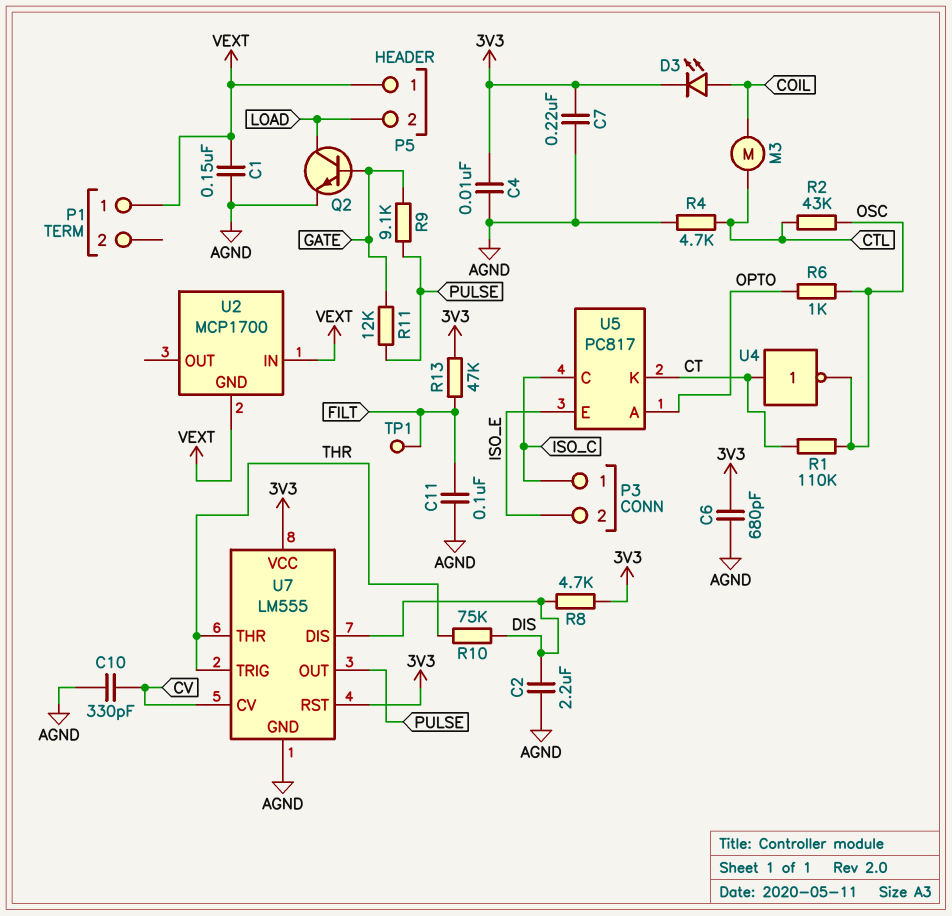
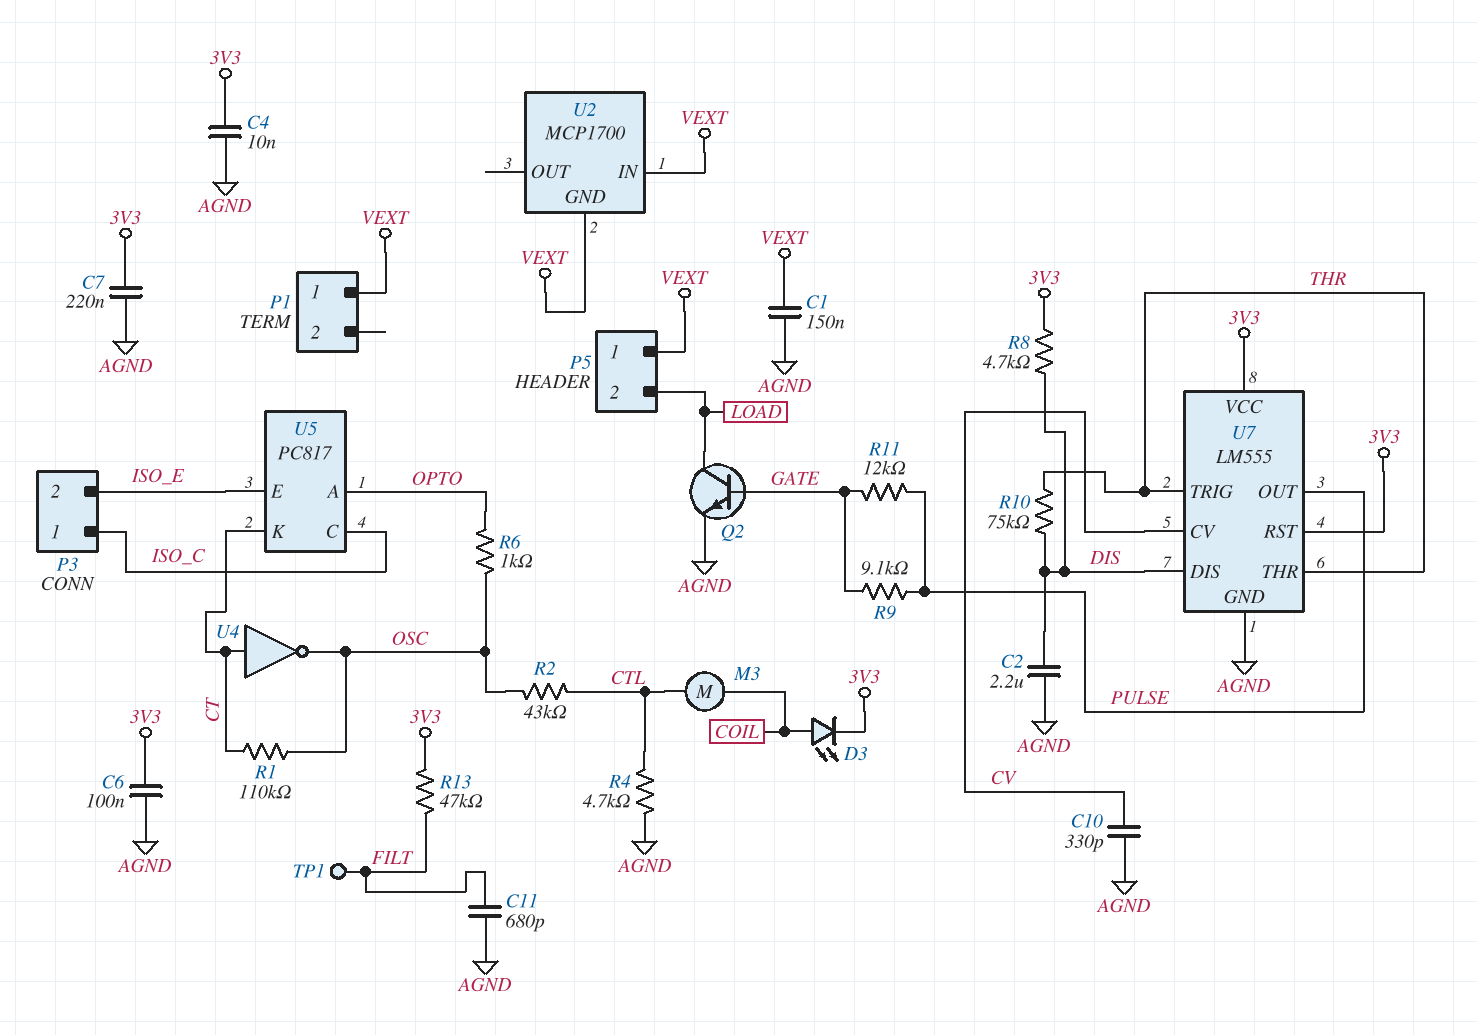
C6: 680pF (3V3, AGND) -> 100nF (3V3, AGND)
C11: 100nF (AGND, FILT) -> 680pF (AGND, FILT)

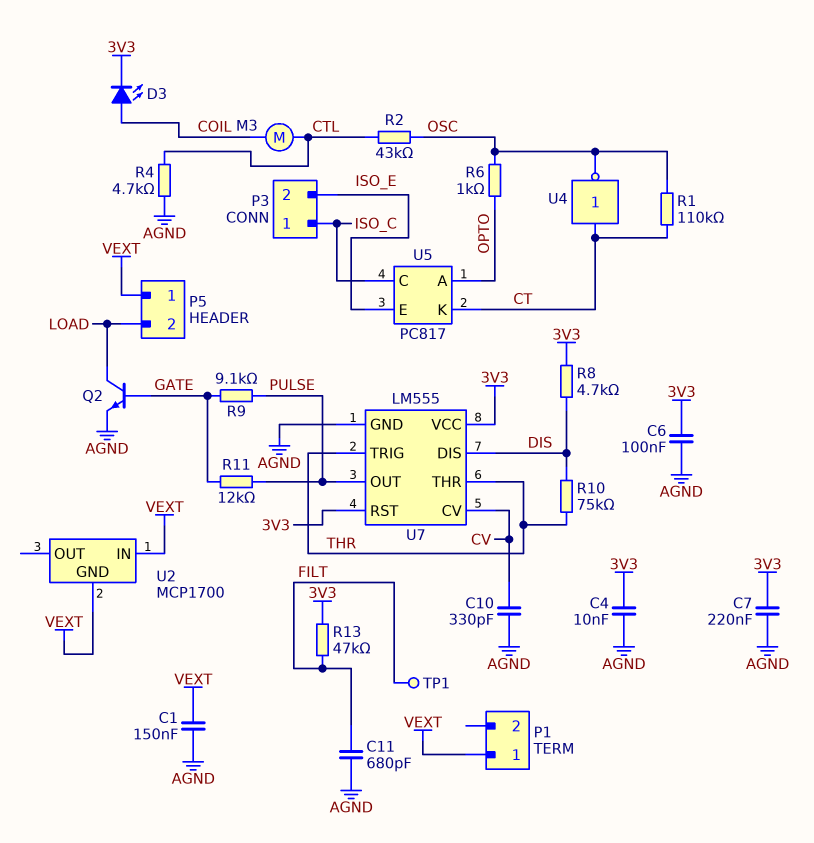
C2: 2.2uF (AGND, DIS) -> none

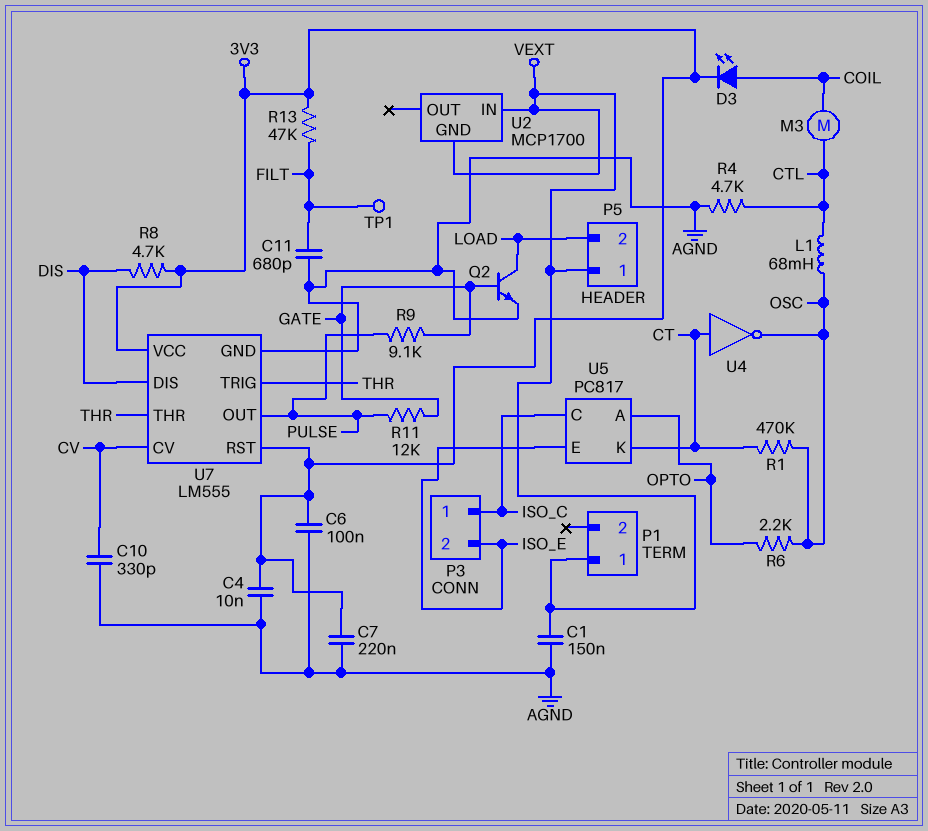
L1: none -> 68mH (CTL, OSC)
R1: 110k (CT, OSC) -> 470k (CT, OSC)
R2: 43k (CTL, OSC) -> none
R6: 1k (OPTO, OSC) -> 2.2k (OPTO, OSC)
R10: 75k (DIS, THR) -> none

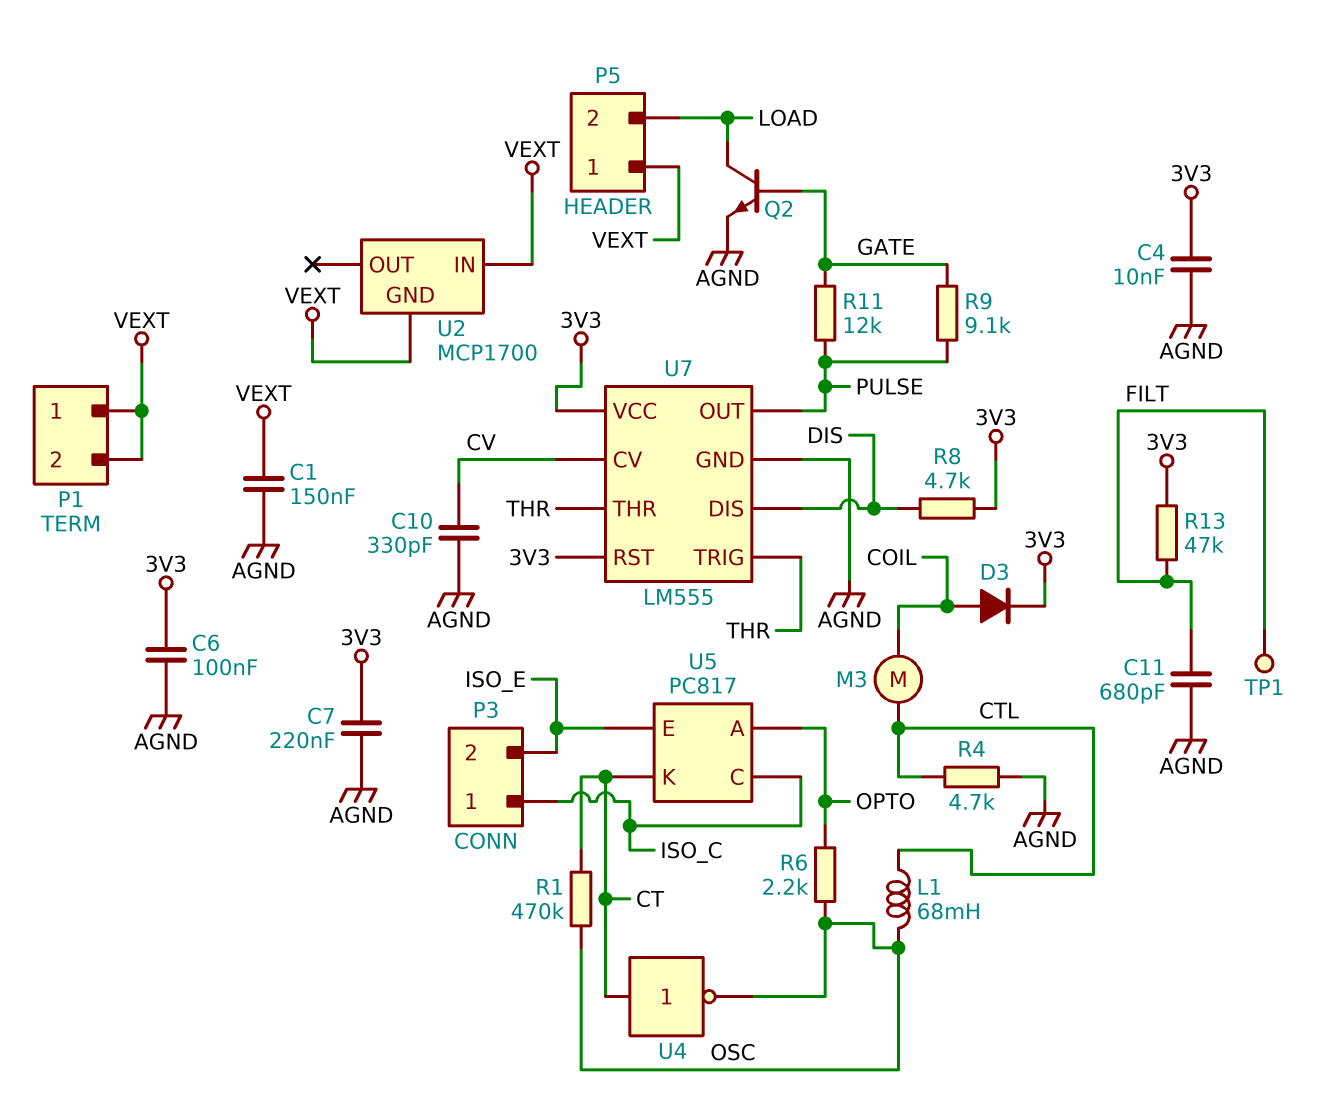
D3: LED (A COIL, K 3V3) -> diode (A COIL, K 3V3)
P1 pin 2: none -> VEXT

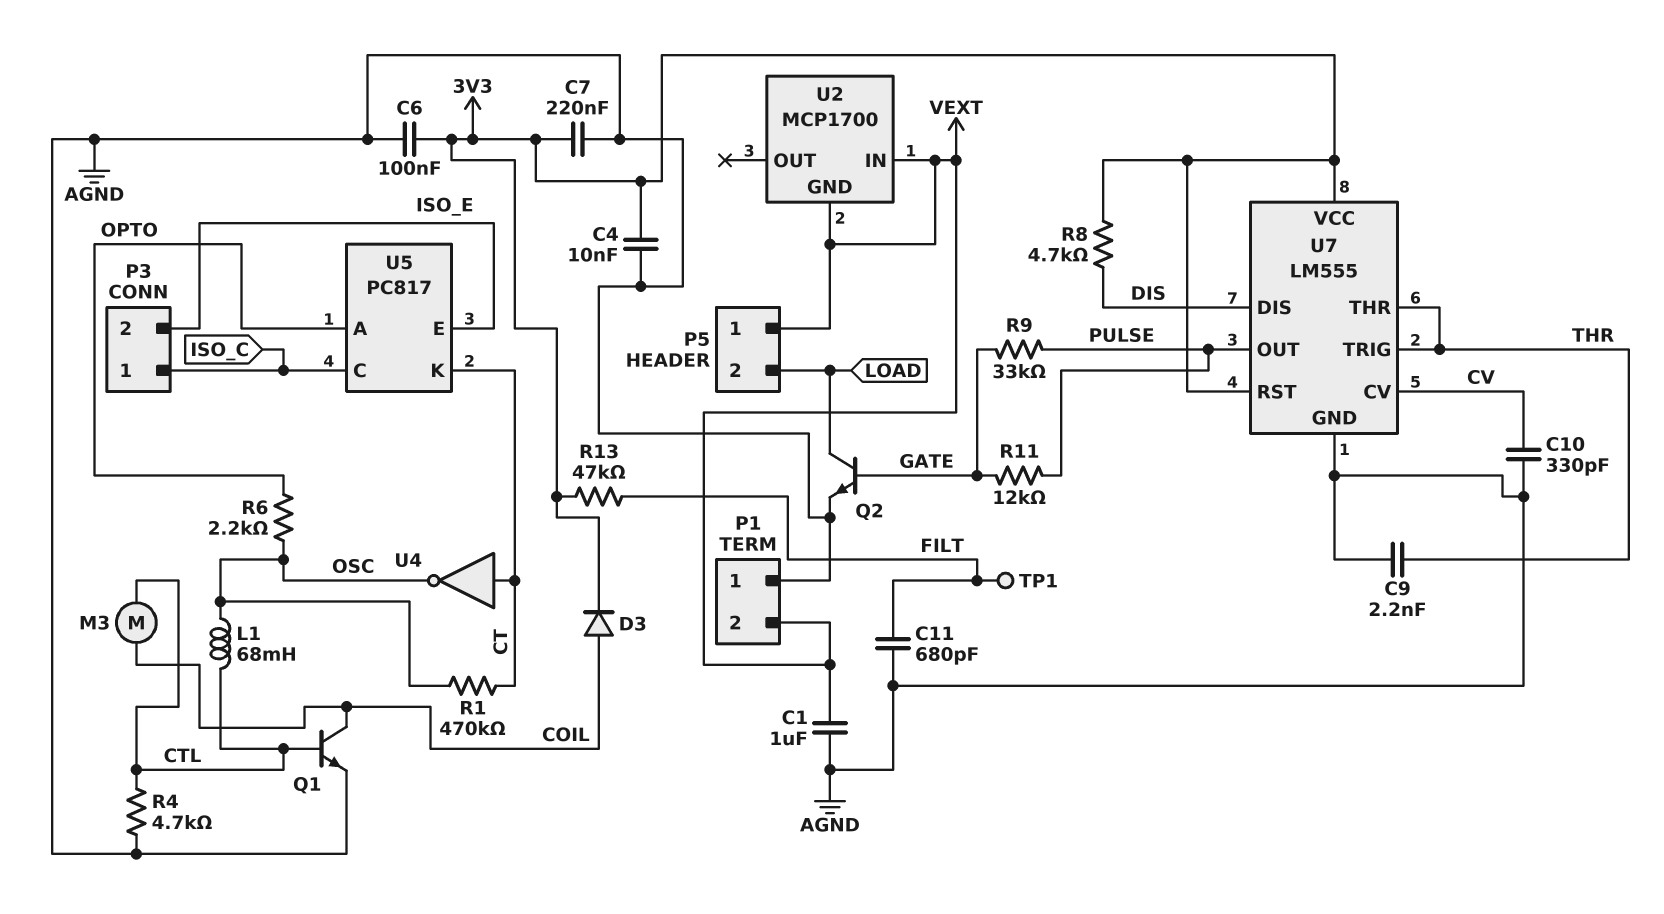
C1: 150nF (AGND, VEXT) -> 1uF (AGND, VEXT)
C9: none -> 2.2nF (AGND, THR)
P1 pin 1: VEXT -> AGND
Q1: none -> NPN (B CTL, C COIL, E AGND)
R9: 9.1k (GATE, PULSE) -> 33k (GATE, PULSE)

